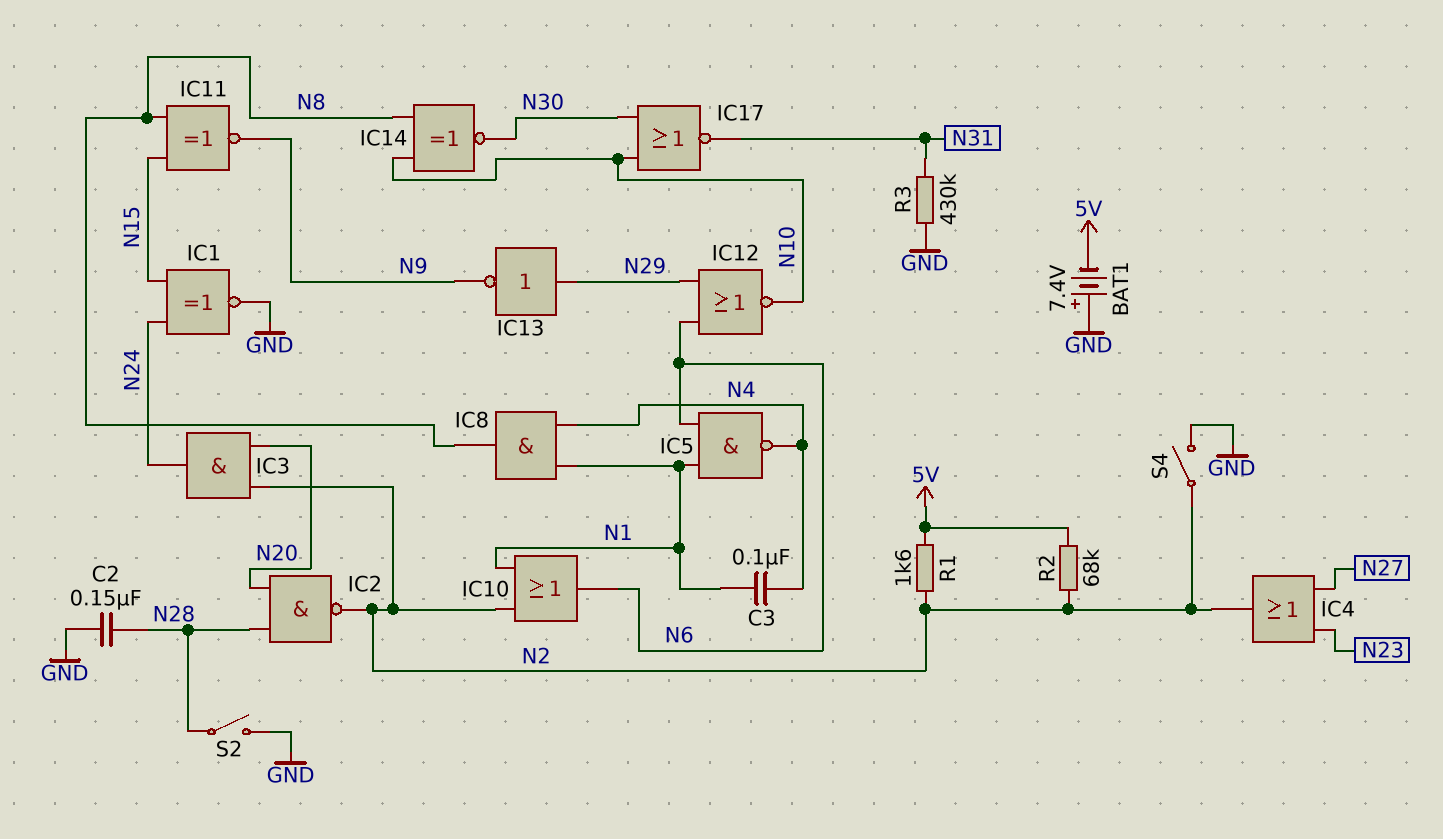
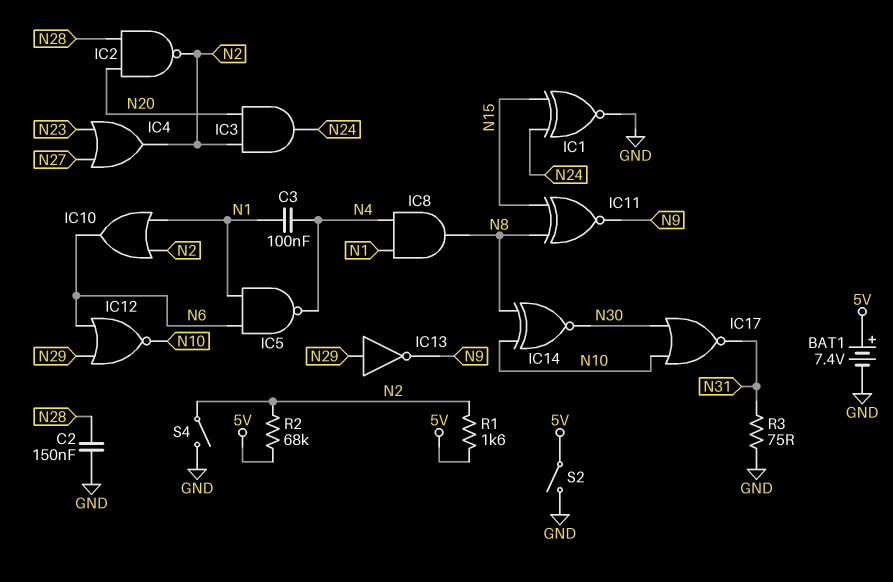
BAT1: 7.4V (plus GND, minus 5V) -> 7.4V (plus 5V, minus GND)
R3: 430k (GND, N31) -> 75 (GND, N31)
S2: switch (GND, N28) -> switch (5V, GND)

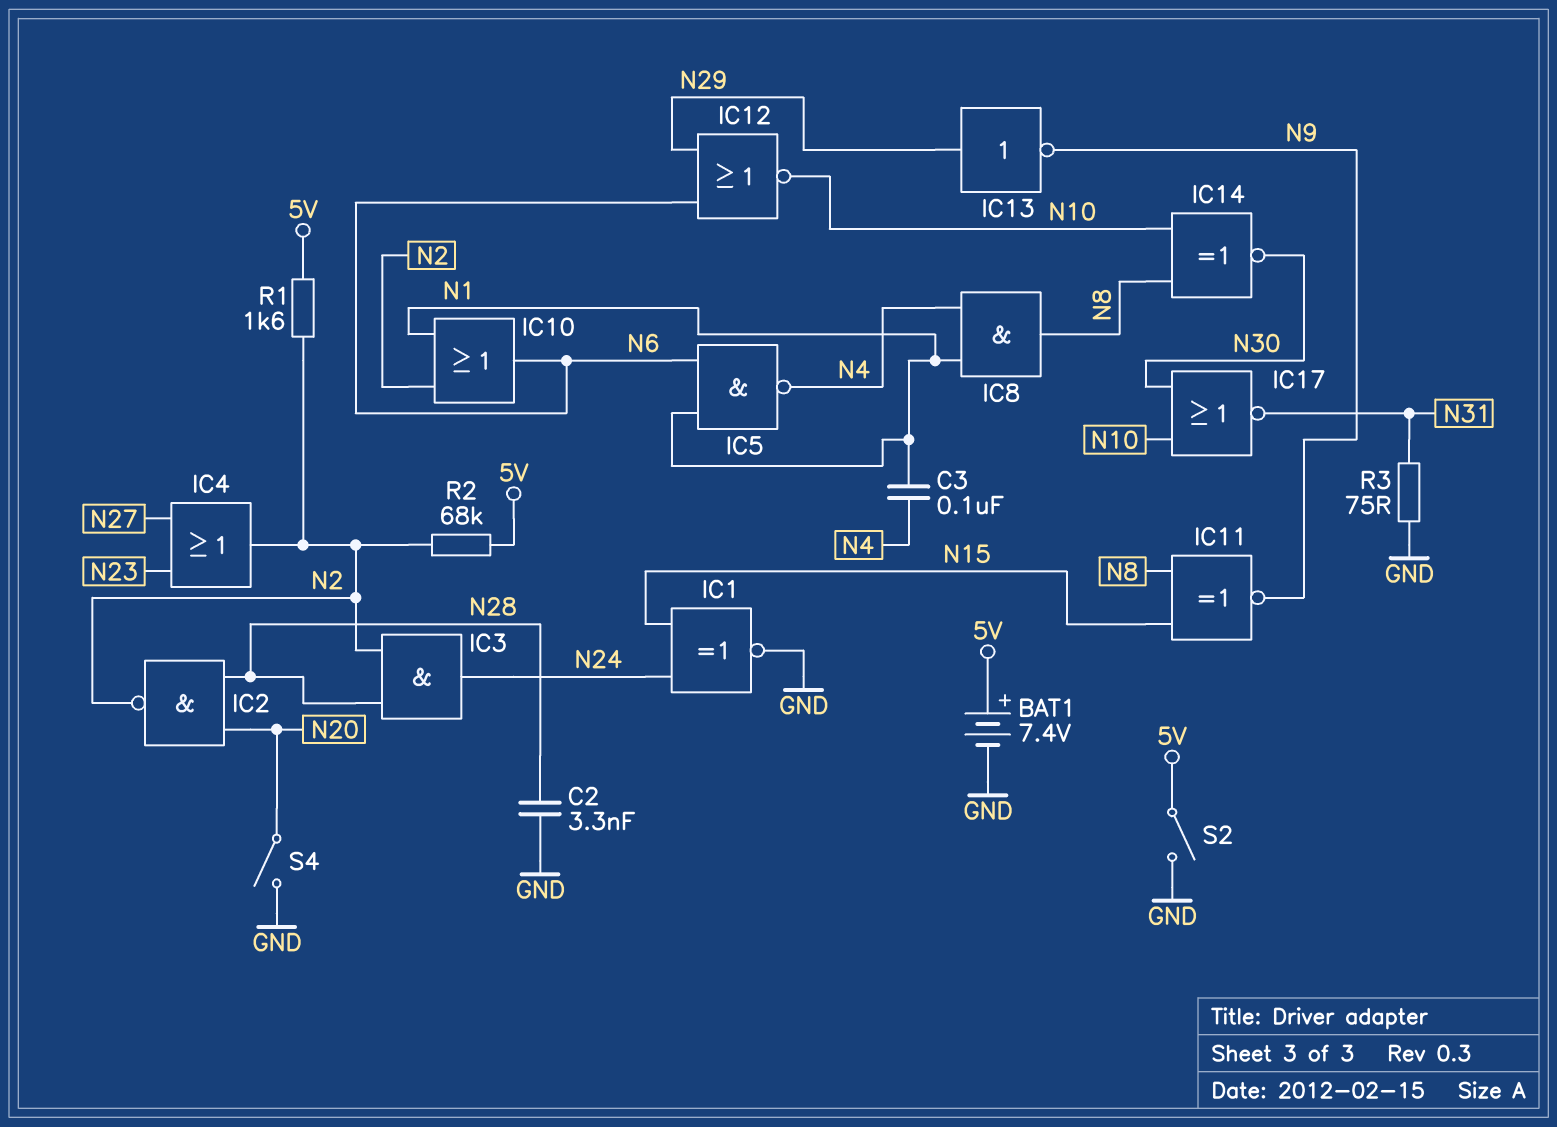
C2: 150nF (GND, N28) -> 3.3nF (GND, N28)
IC3: AND (in N2, in N20, out N24) -> AND (in N2, in N28, out N24)
S4: switch (GND, N2) -> switch (GND, N20)

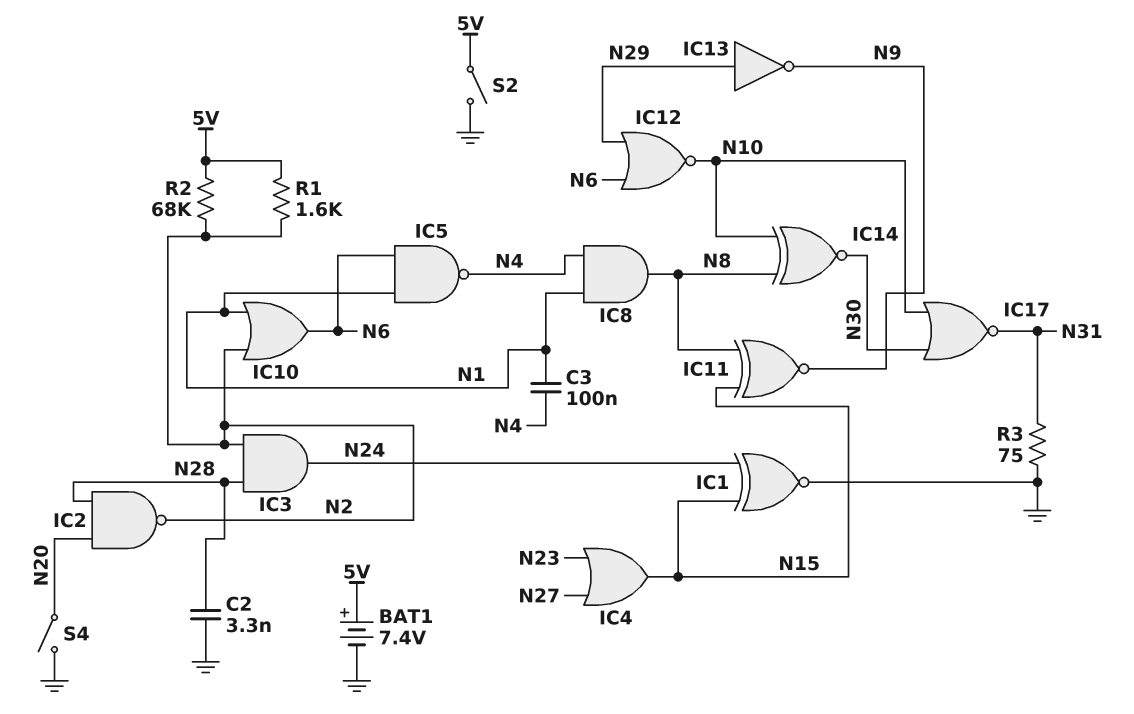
IC4: OR (in N23, in N27, out N2) -> OR (in N23, in N27, out N15)

